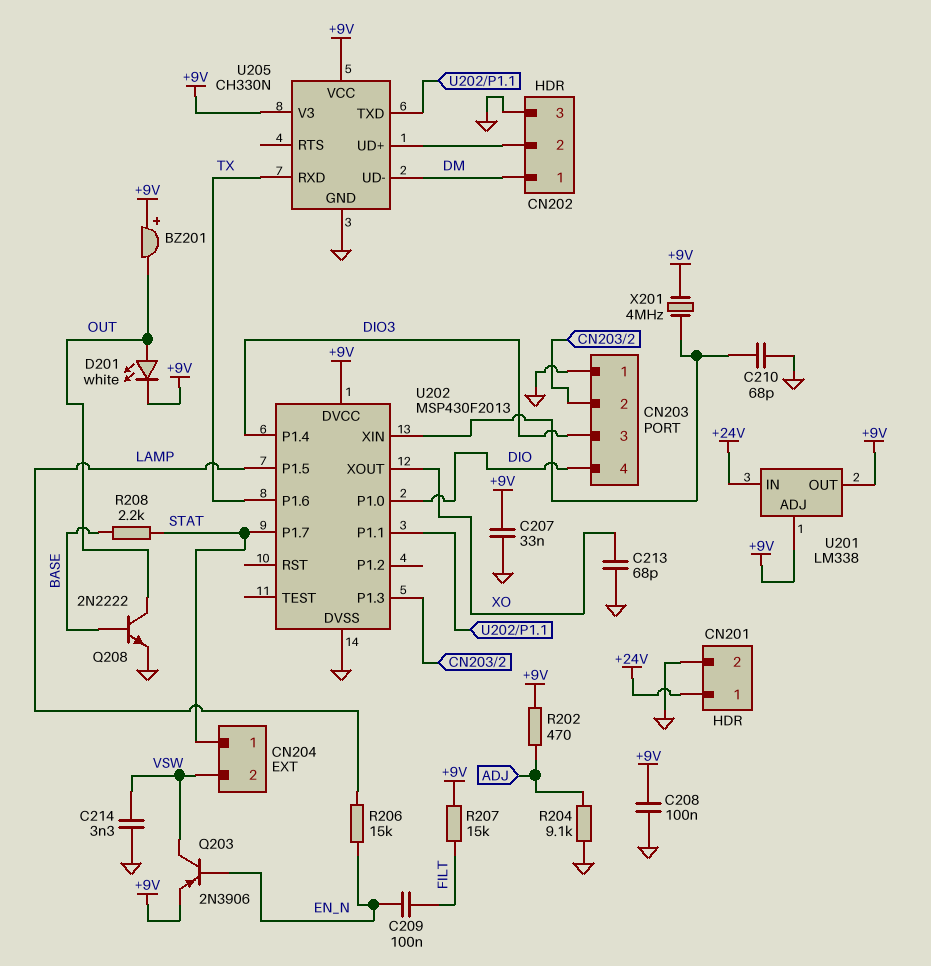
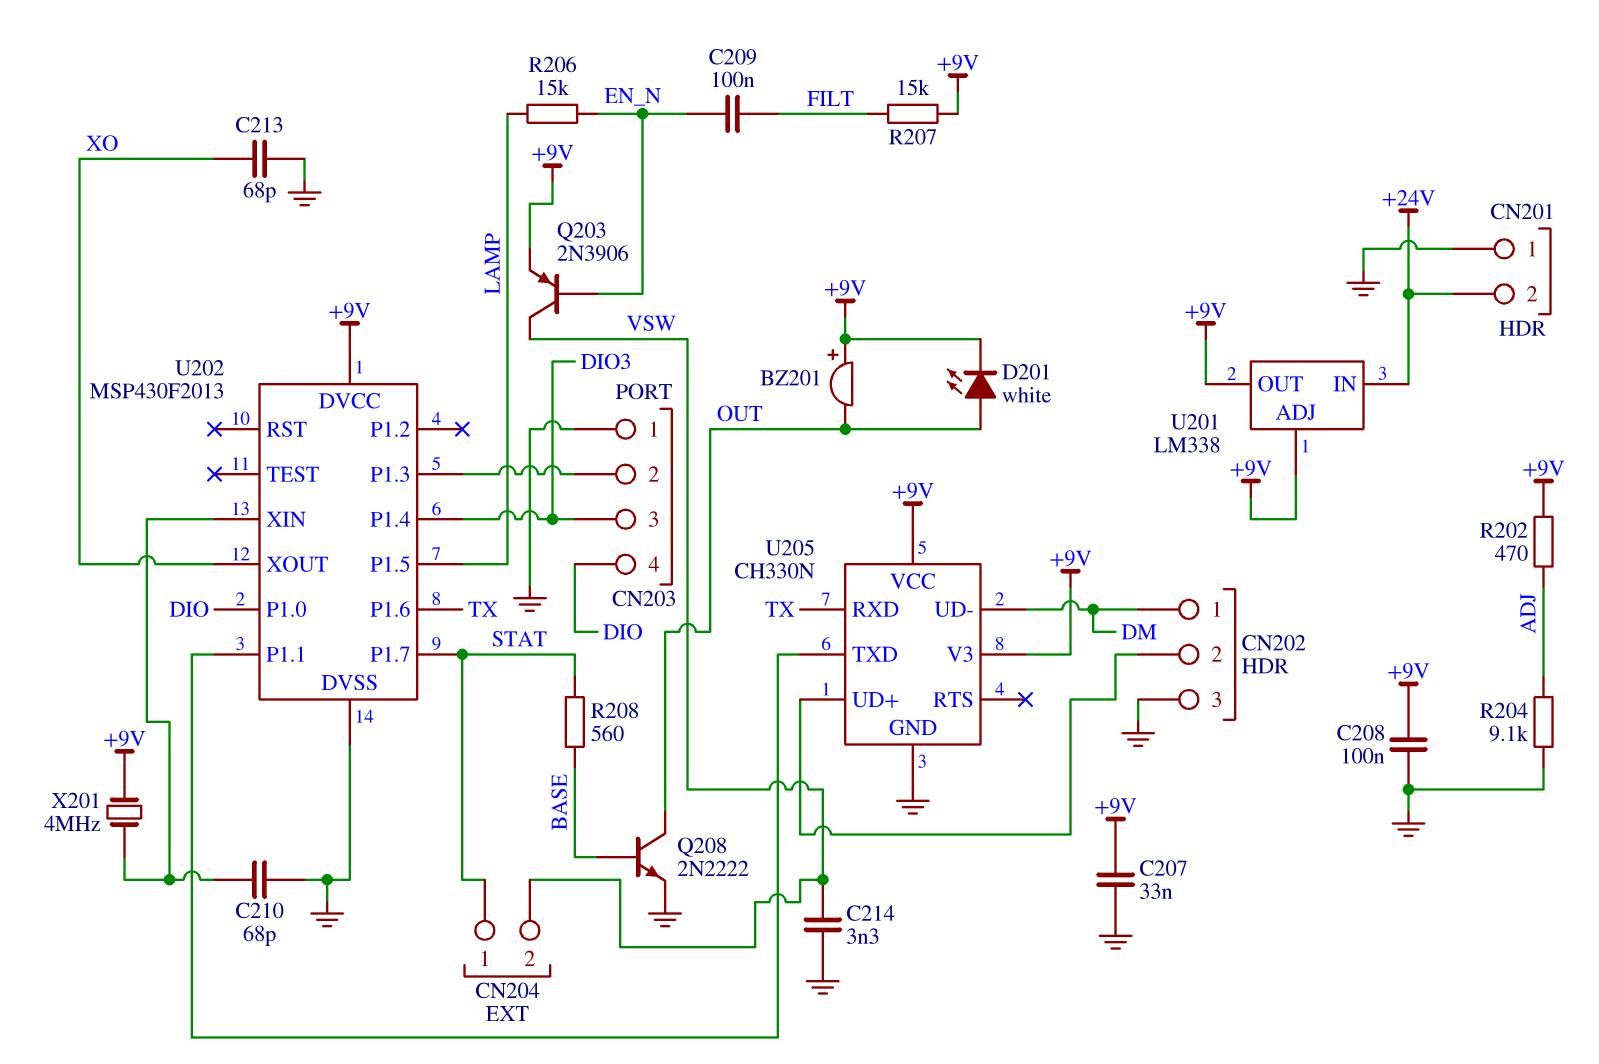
CN201 pin 1: +24V -> GND
CN201 pin 2: GND -> +24V
R208: 2.2k (BASE, STAT) -> 560 (BASE, STAT)

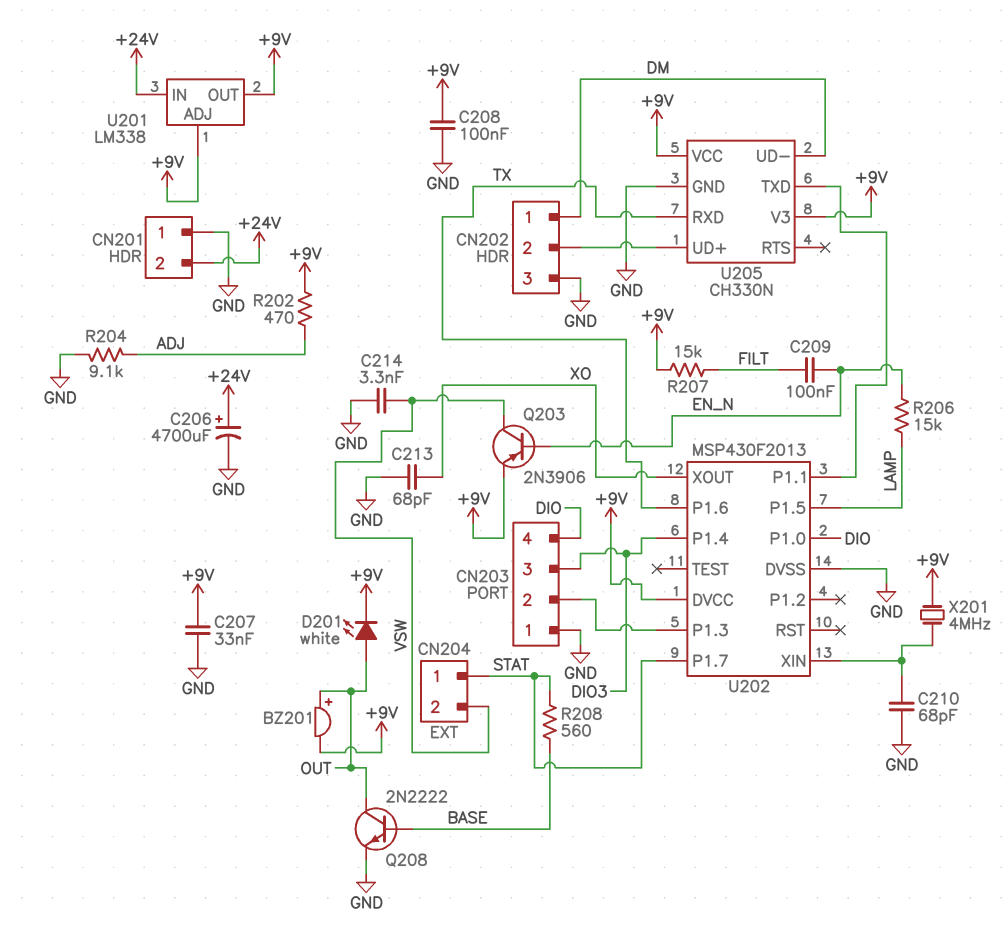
BZ201: buzzer (plus +9V, minus OUT) -> buzzer (plus OUT, minus +9V)
C206: none -> 4700uF (plus +24V, minus GND)

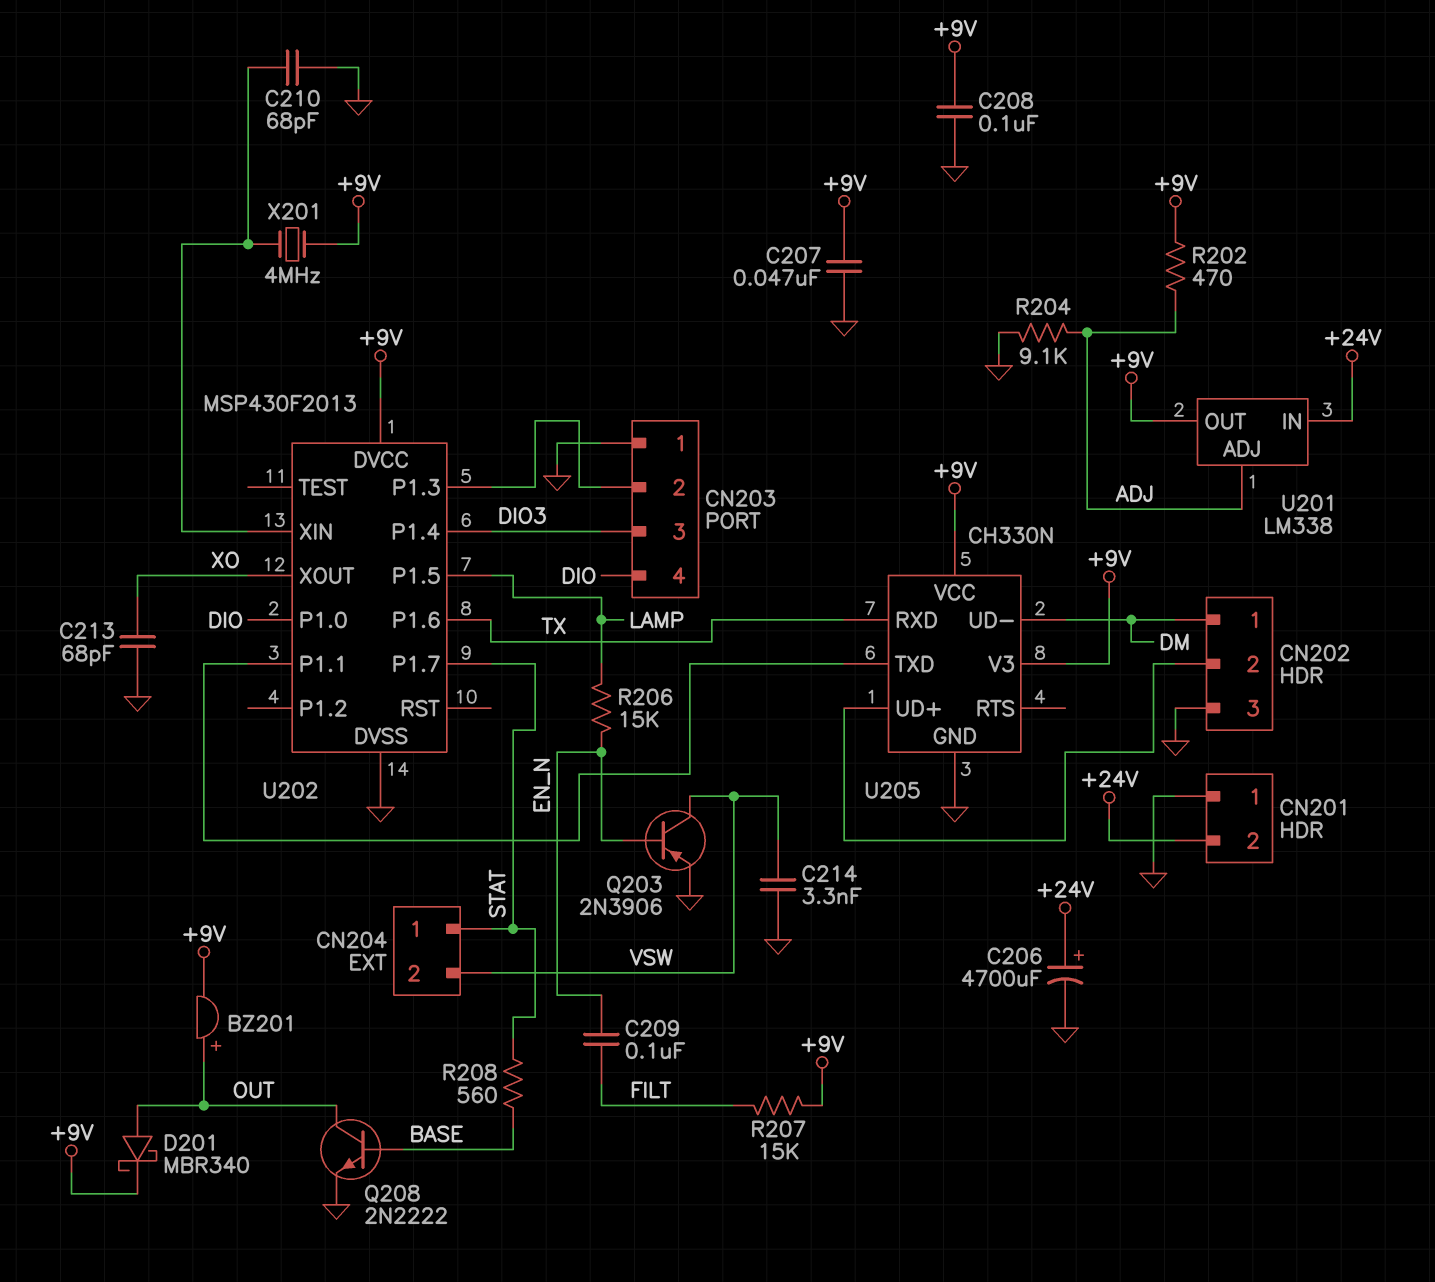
C207: 33nF (+9V, GND) -> 47nF (+9V, GND)
D201: LED white (A OUT, K +9V) -> schottky MBR340 (A OUT, K +9V)
Q203: PNP 2N3906 (B EN_N, C VSW, E +9V) -> PNP 2N3906 (B EN_N, C VSW, E GND)
U201 pin ADJ: +9V -> ADJ

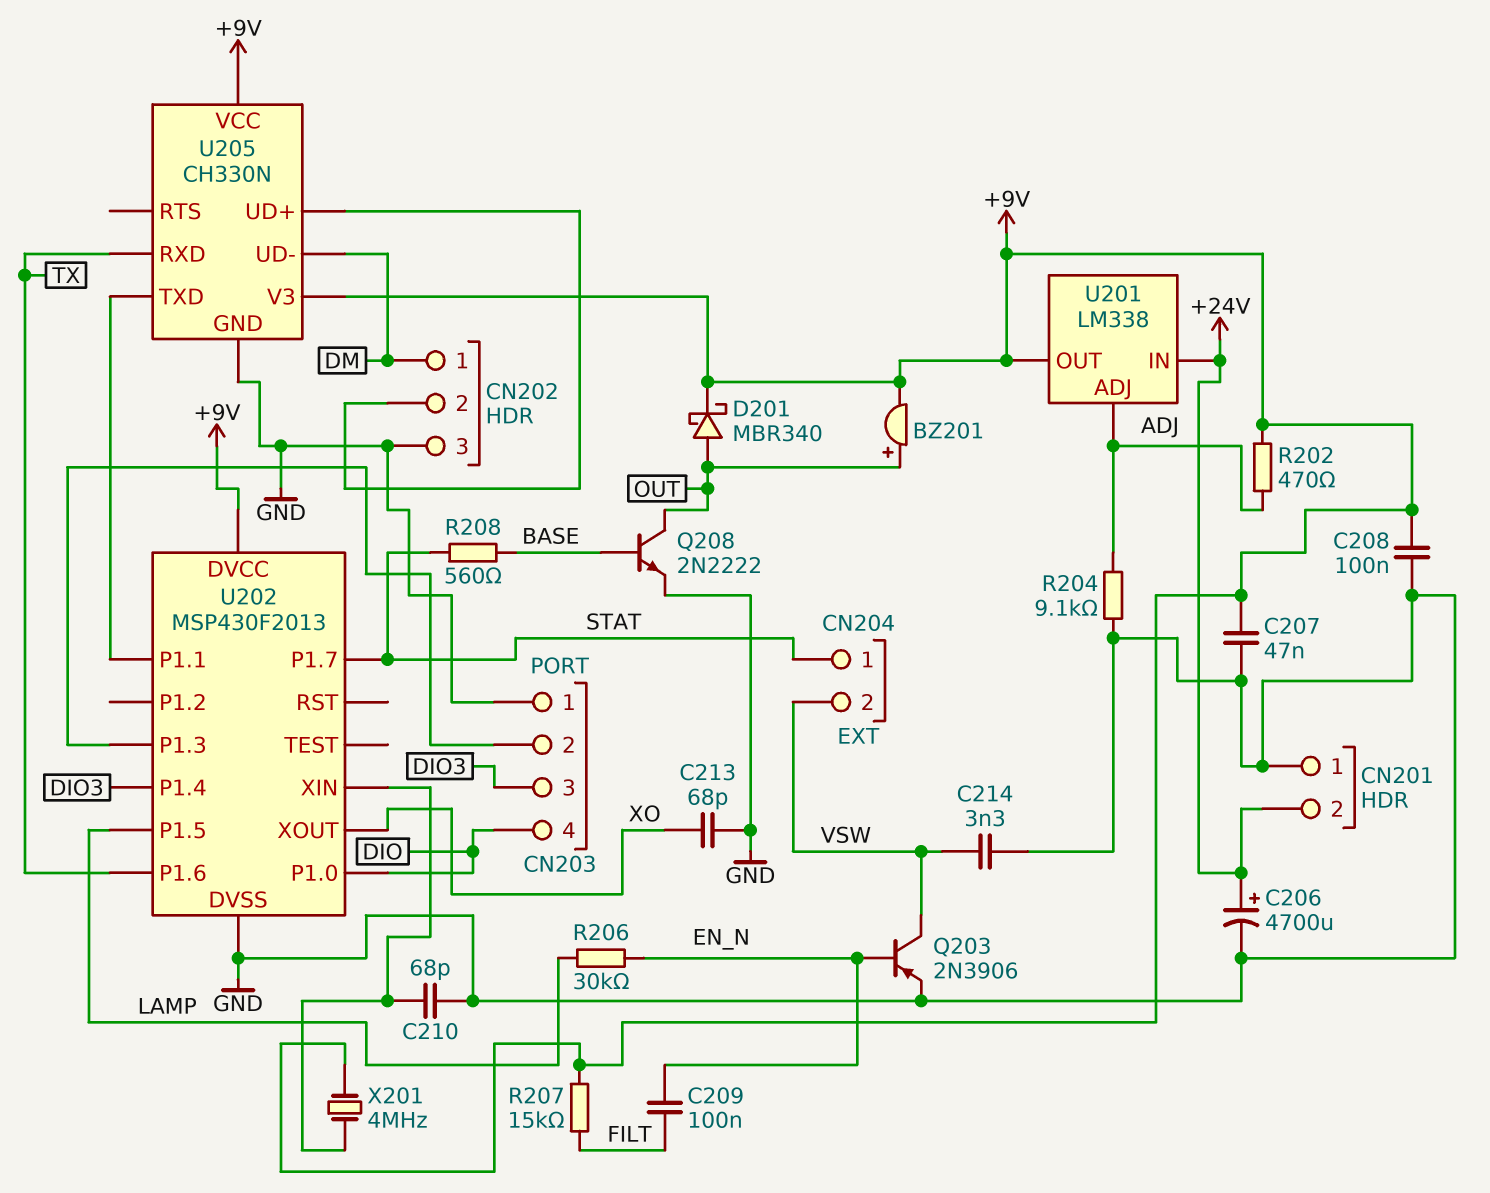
R206: 15k (EN_N, LAMP) -> 30k (EN_N, LAMP)

